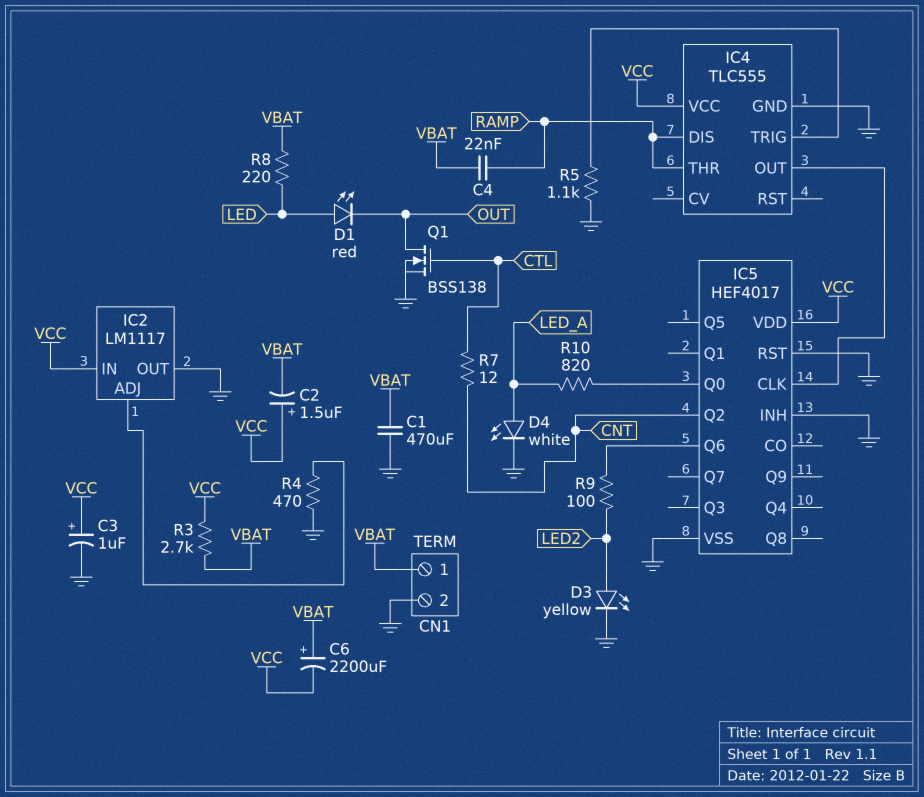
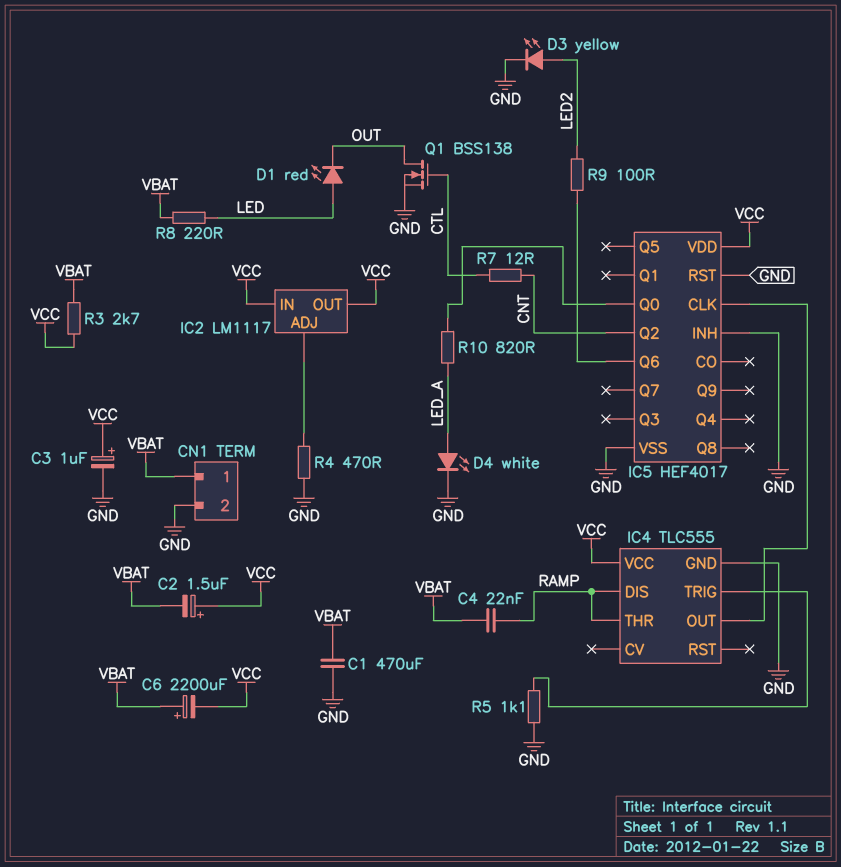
IC2 pin OUT: GND -> VCC

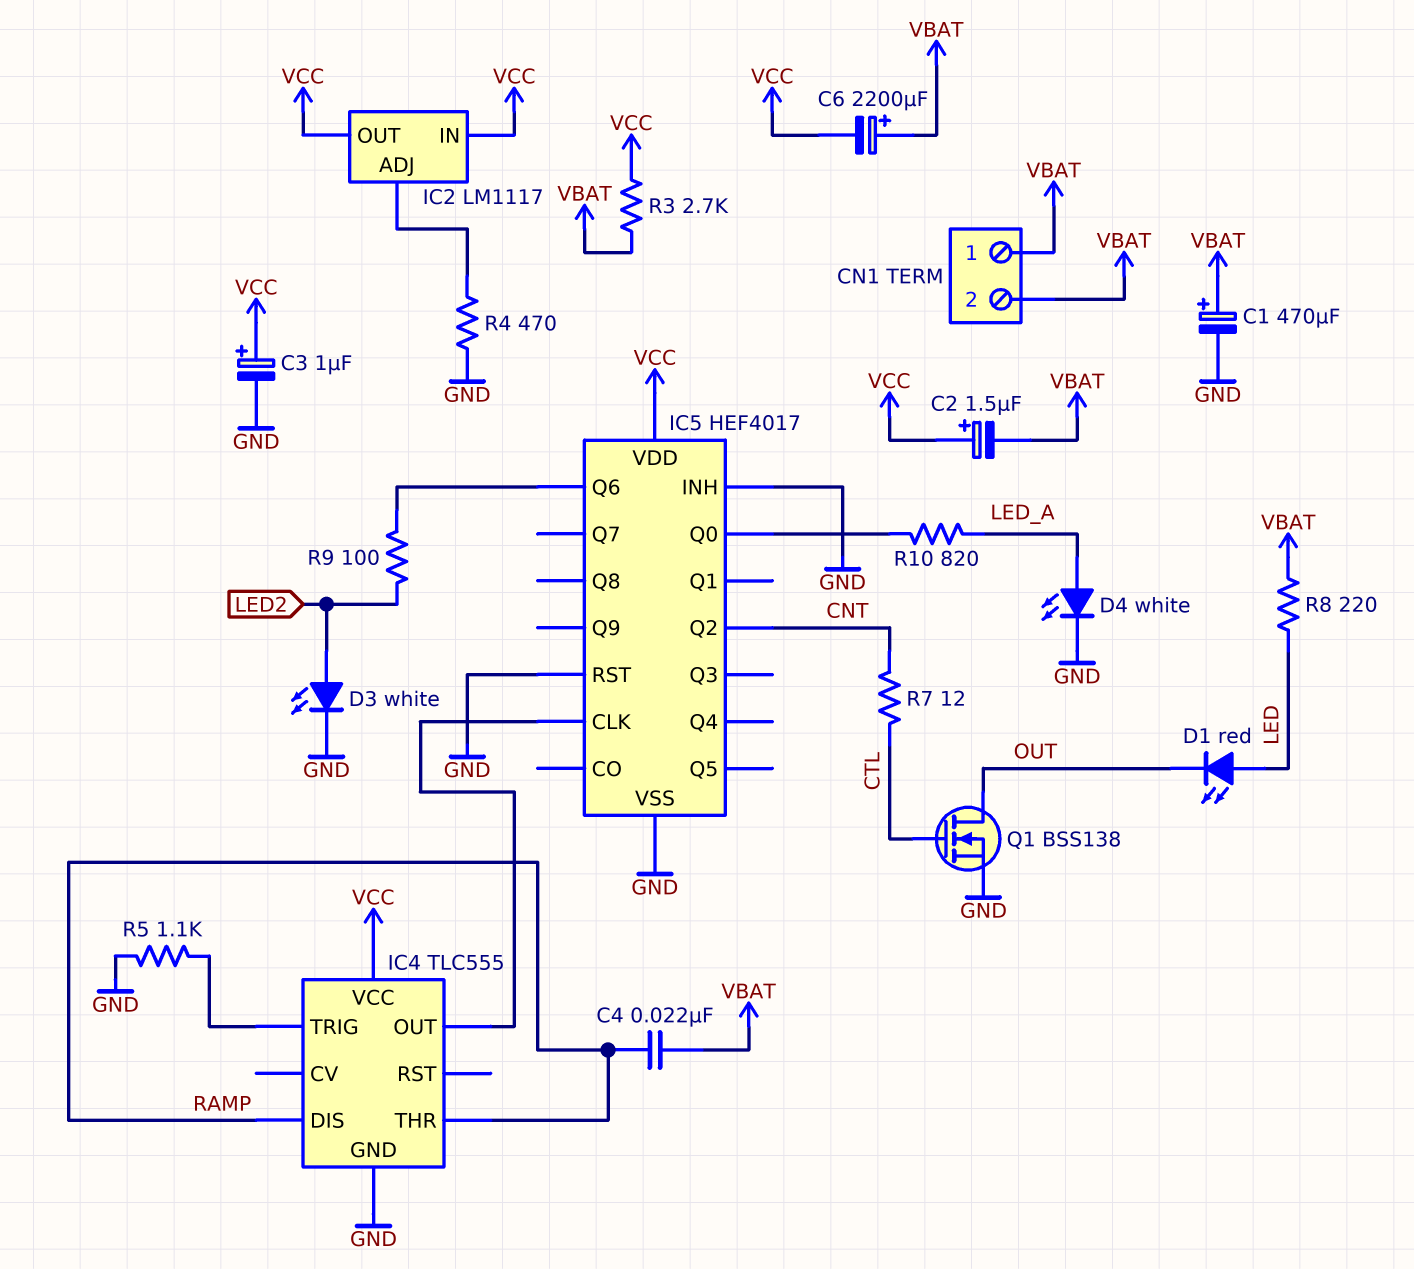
C1: 470uF (GND, VBAT) -> 470uF (plus VBAT, minus GND)
CN1 pin 2: GND -> VBAT
D3: LED yellow (A LED2, K GND) -> LED white (A LED2, K GND)

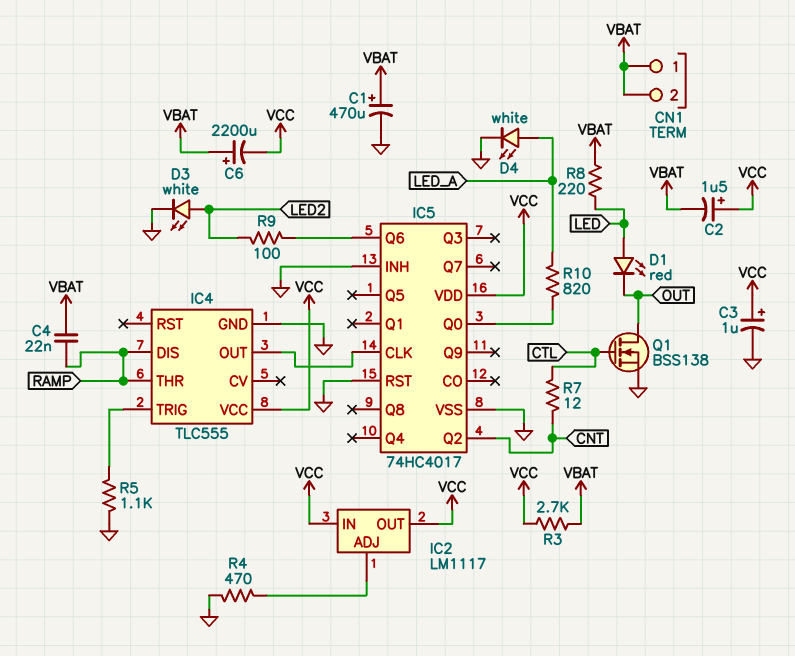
IC5: HEF4017 -> 74HC4017

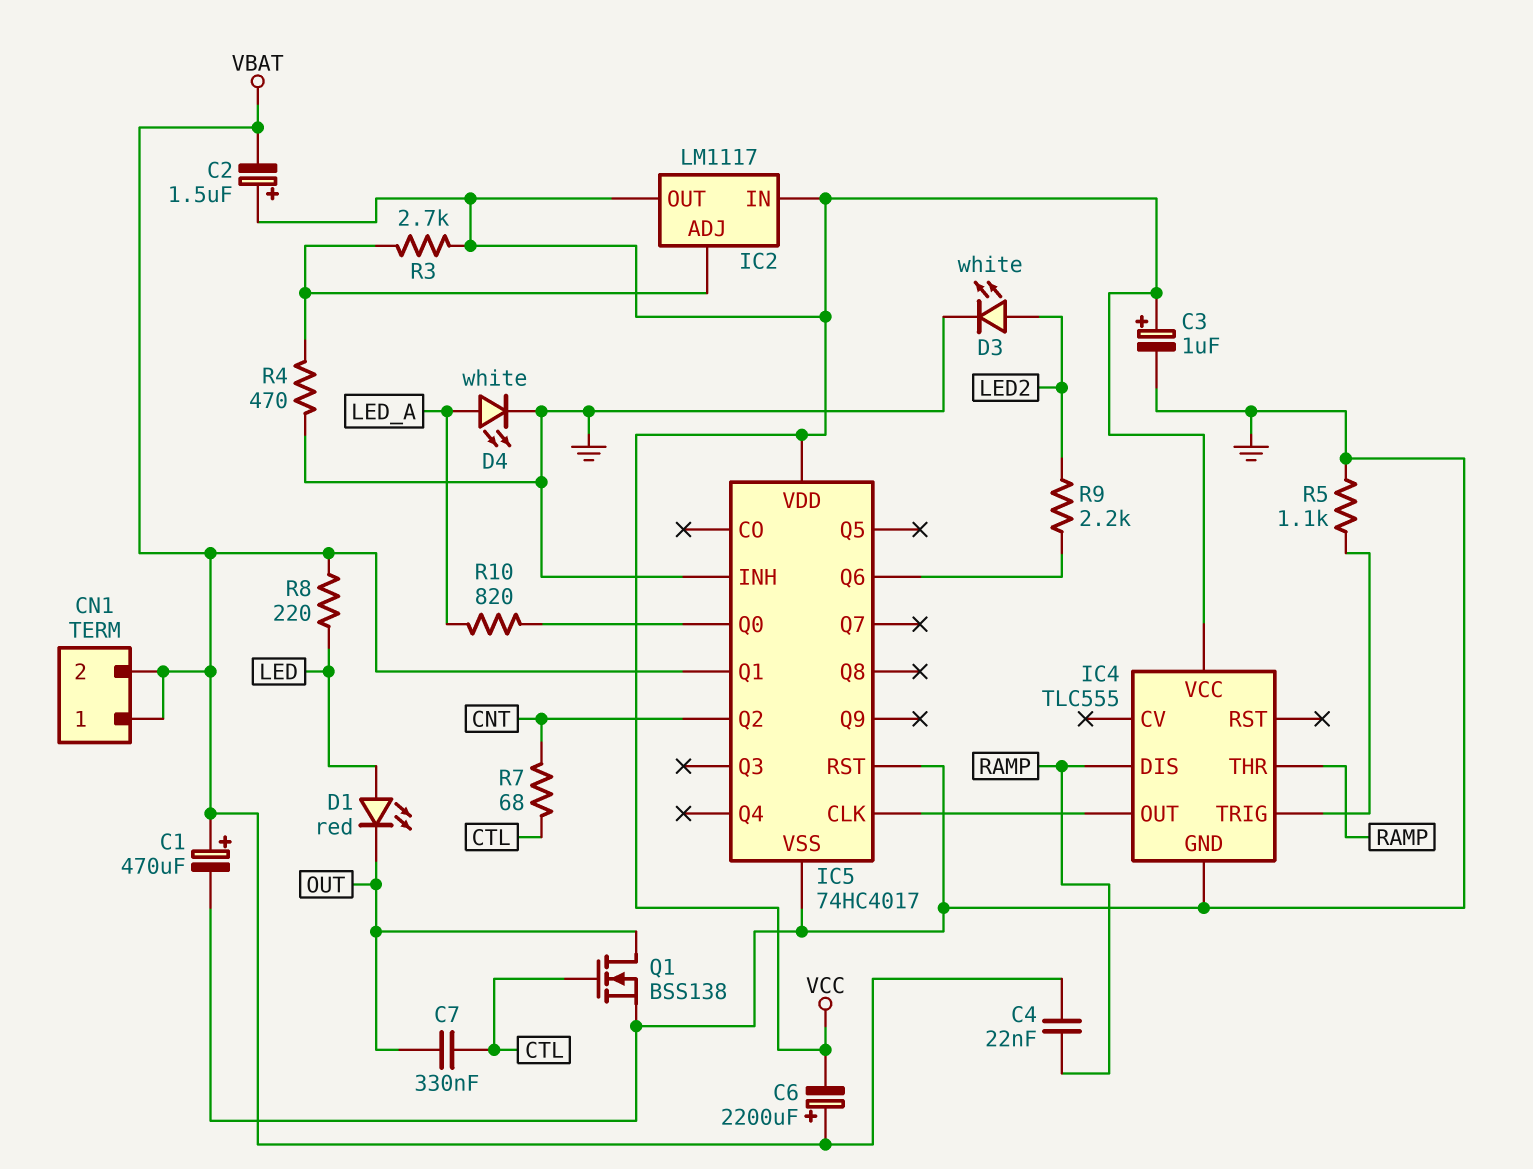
C7: none -> 330nF (CTL, OUT)
IC5 pin Q1: none -> VBAT
R3: 2.7k (VBAT, VCC) -> 2.7k (IC2/ADJ, VCC)
R7: 12 (CNT, CTL) -> 68 (CNT, CTL)
R9: 100 (IC5/Q6, LED2) -> 2.2k (IC5/Q6, LED2)

